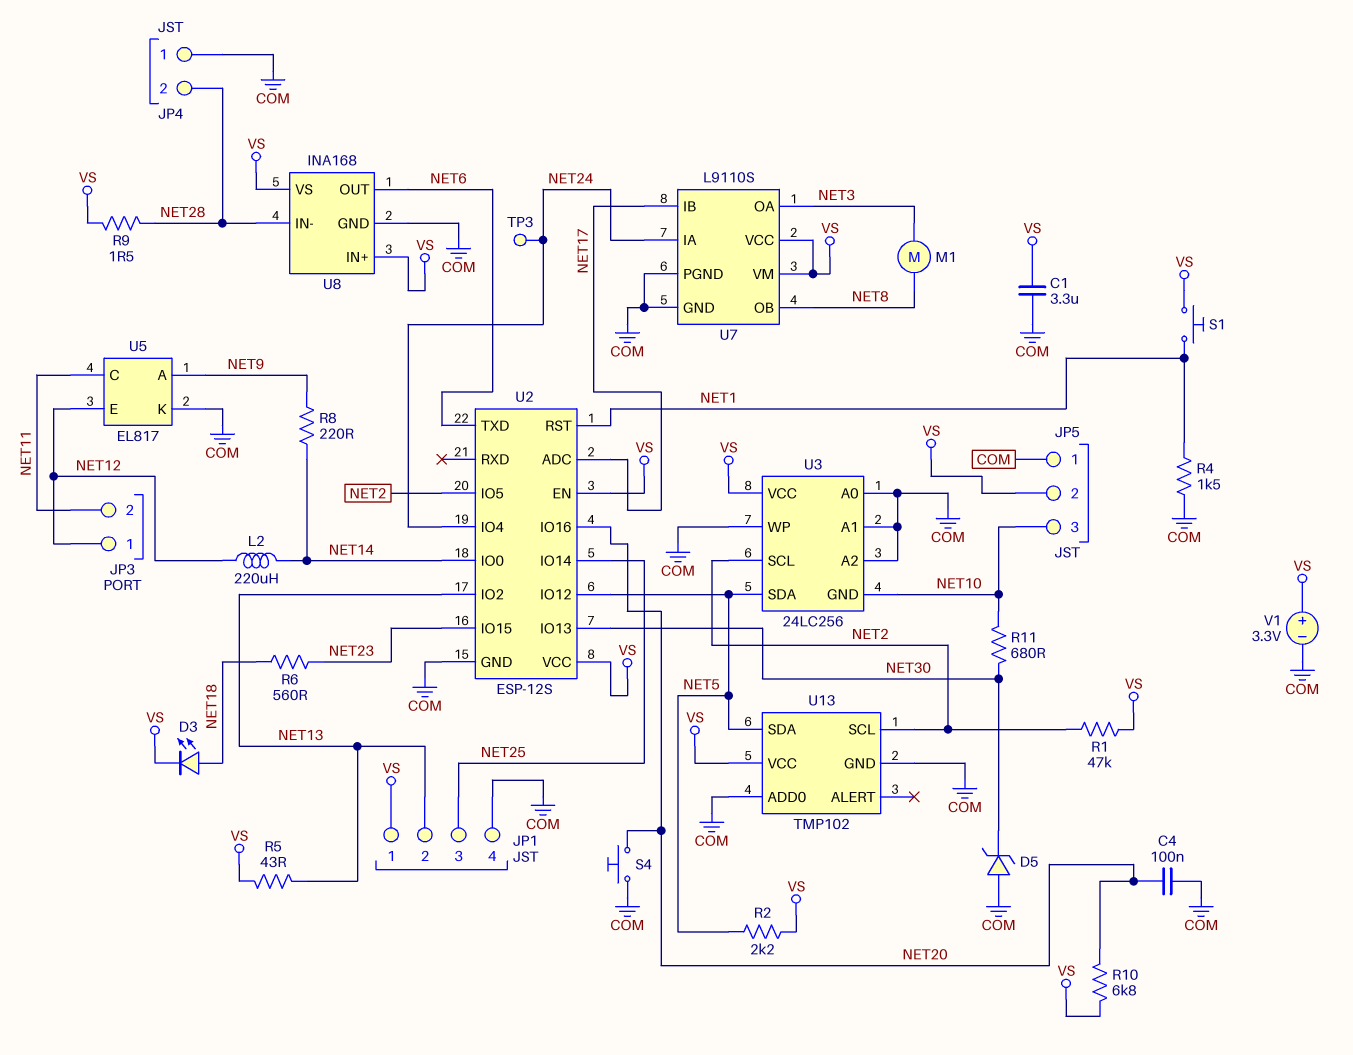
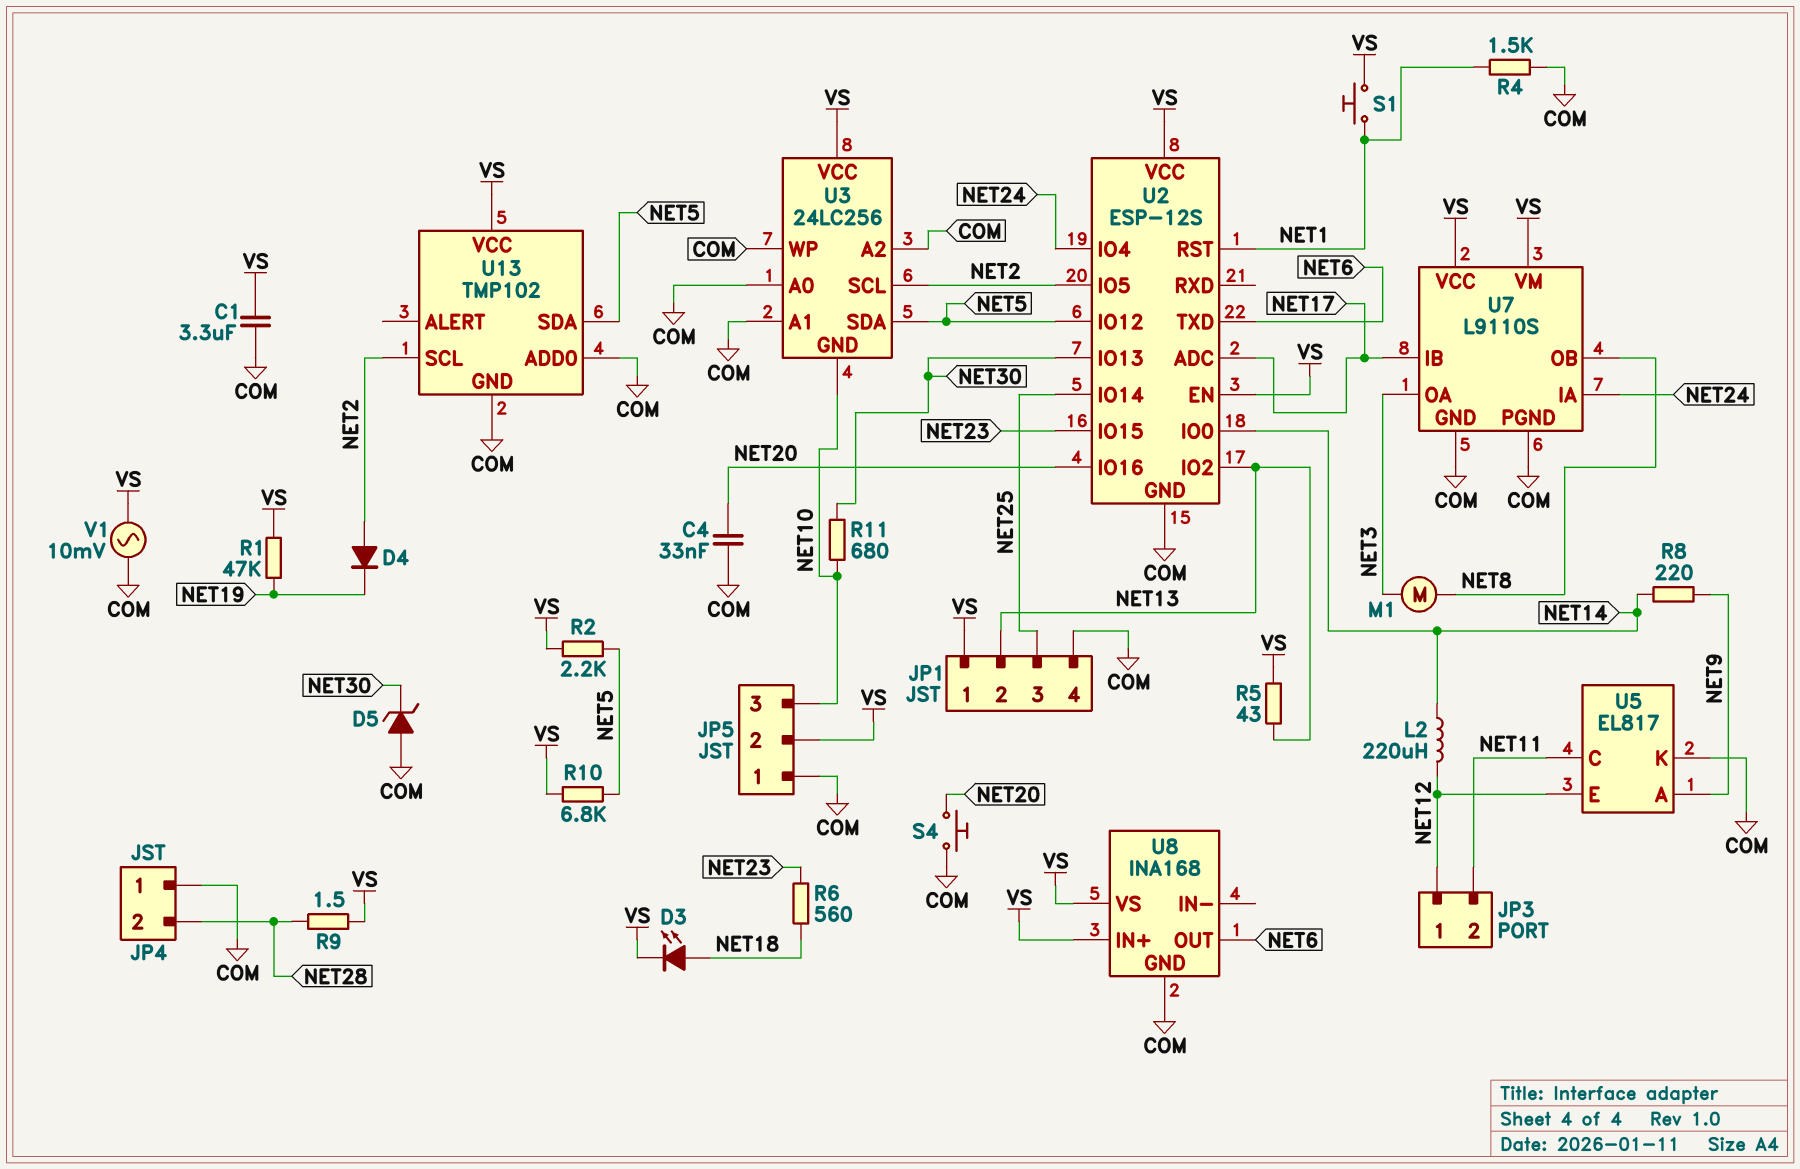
C4: 100nF (COM, NET20) -> 33nF (COM, NET20)
D4: none -> diode (A NET2, K NET19)
R1: 47k (NET2, VS) -> 47k (NET19, VS)
R10: 6.8k (NET20, VS) -> 6.8k (NET5, VS)
TP3: test point (NET24) -> none
U8 pin IN-: NET28 -> none
V1: 3.3V (plus VS, minus COM) -> AC 10mV (COM, VS)

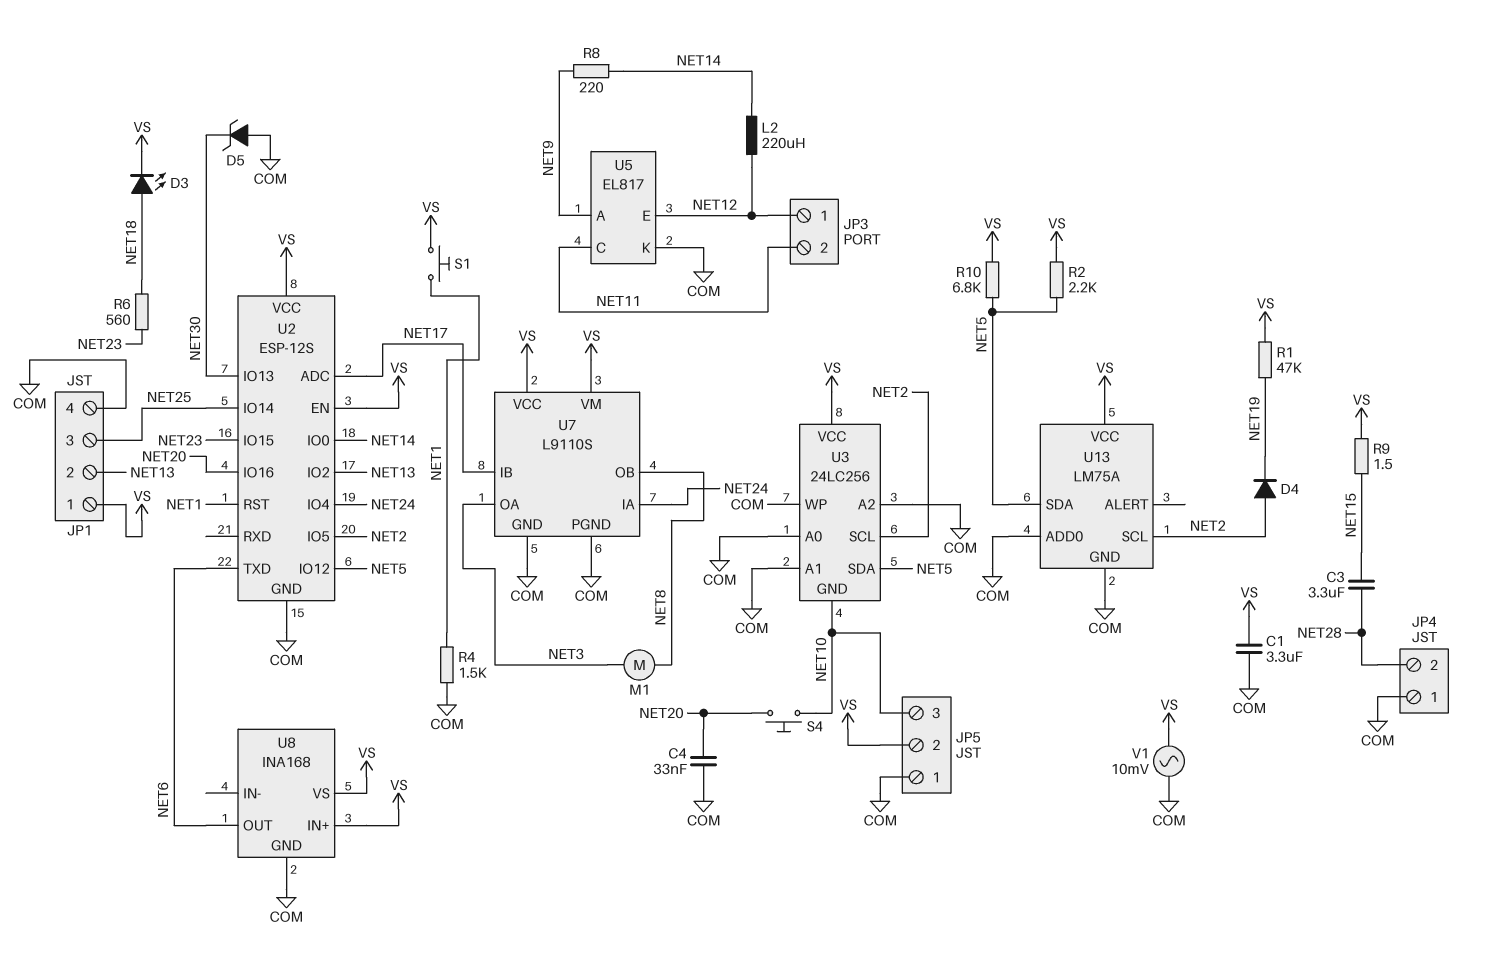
C3: none -> 3.3uF (NET15, NET28)
R5: 43 (NET13, VS) -> none
R9: 1.5 (NET28, VS) -> 1.5 (NET15, VS)
R11: 680 (NET10, NET30) -> none
S4: button (COM, NET20) -> button (NET10, NET20)
U13: TMP102 -> LM75A

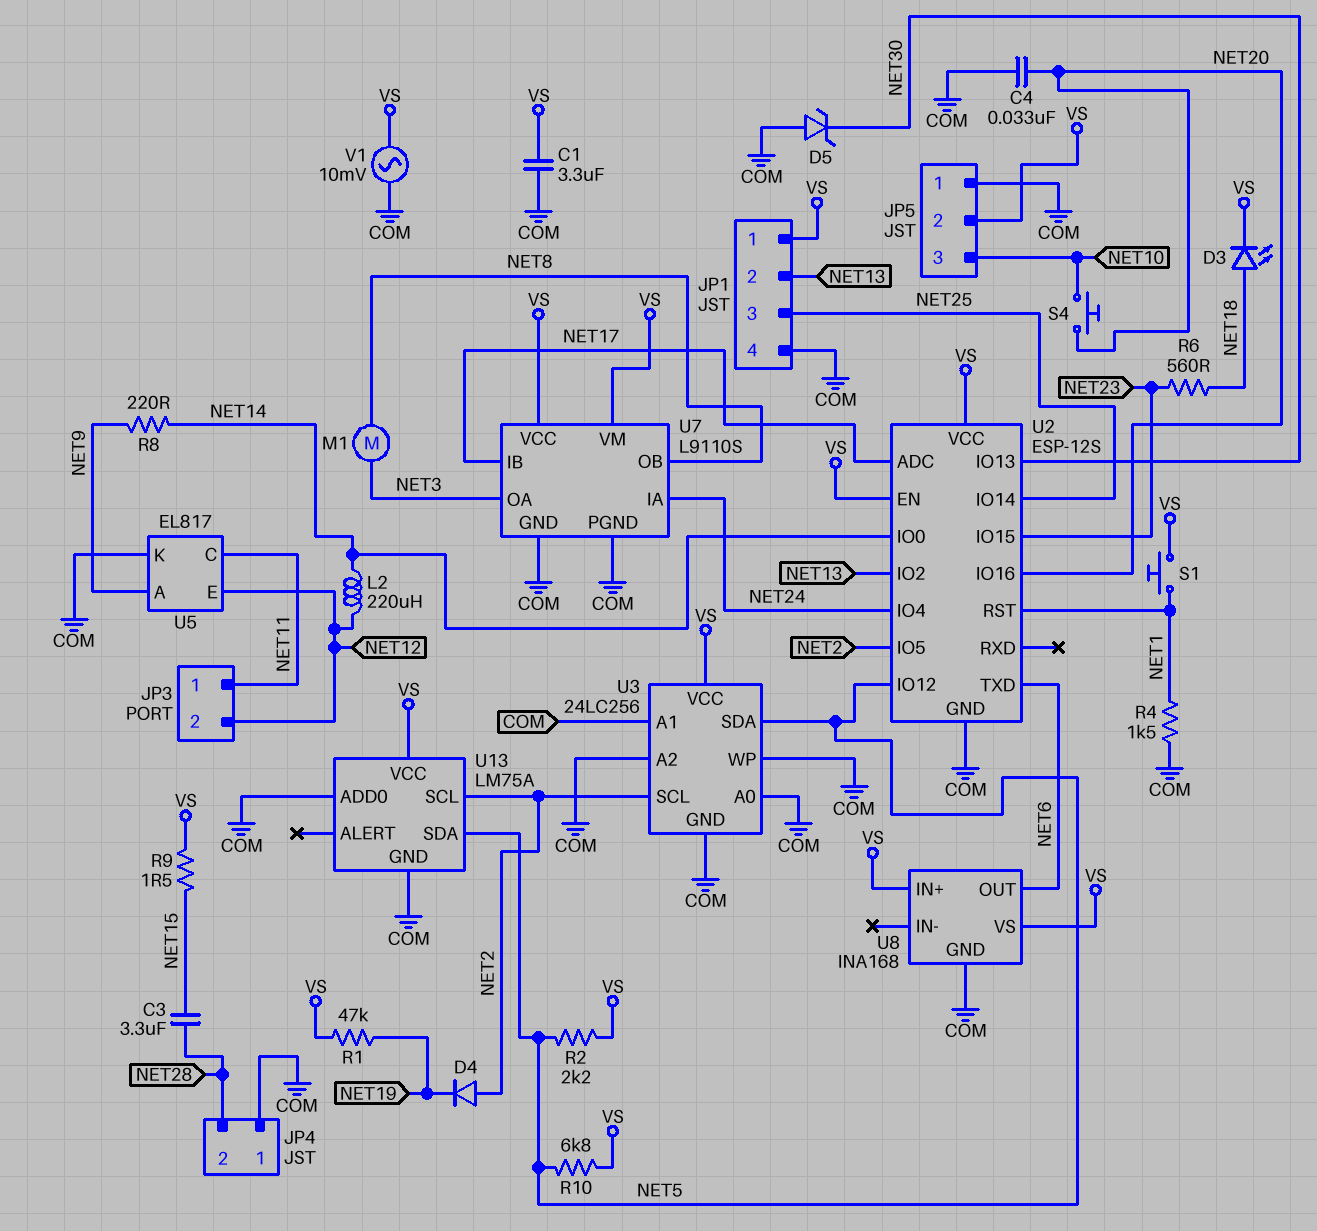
JP3 pin 1: NET12 -> NET11
JP3 pin 2: NET11 -> NET12
U3 pin GND: NET10 -> COM

